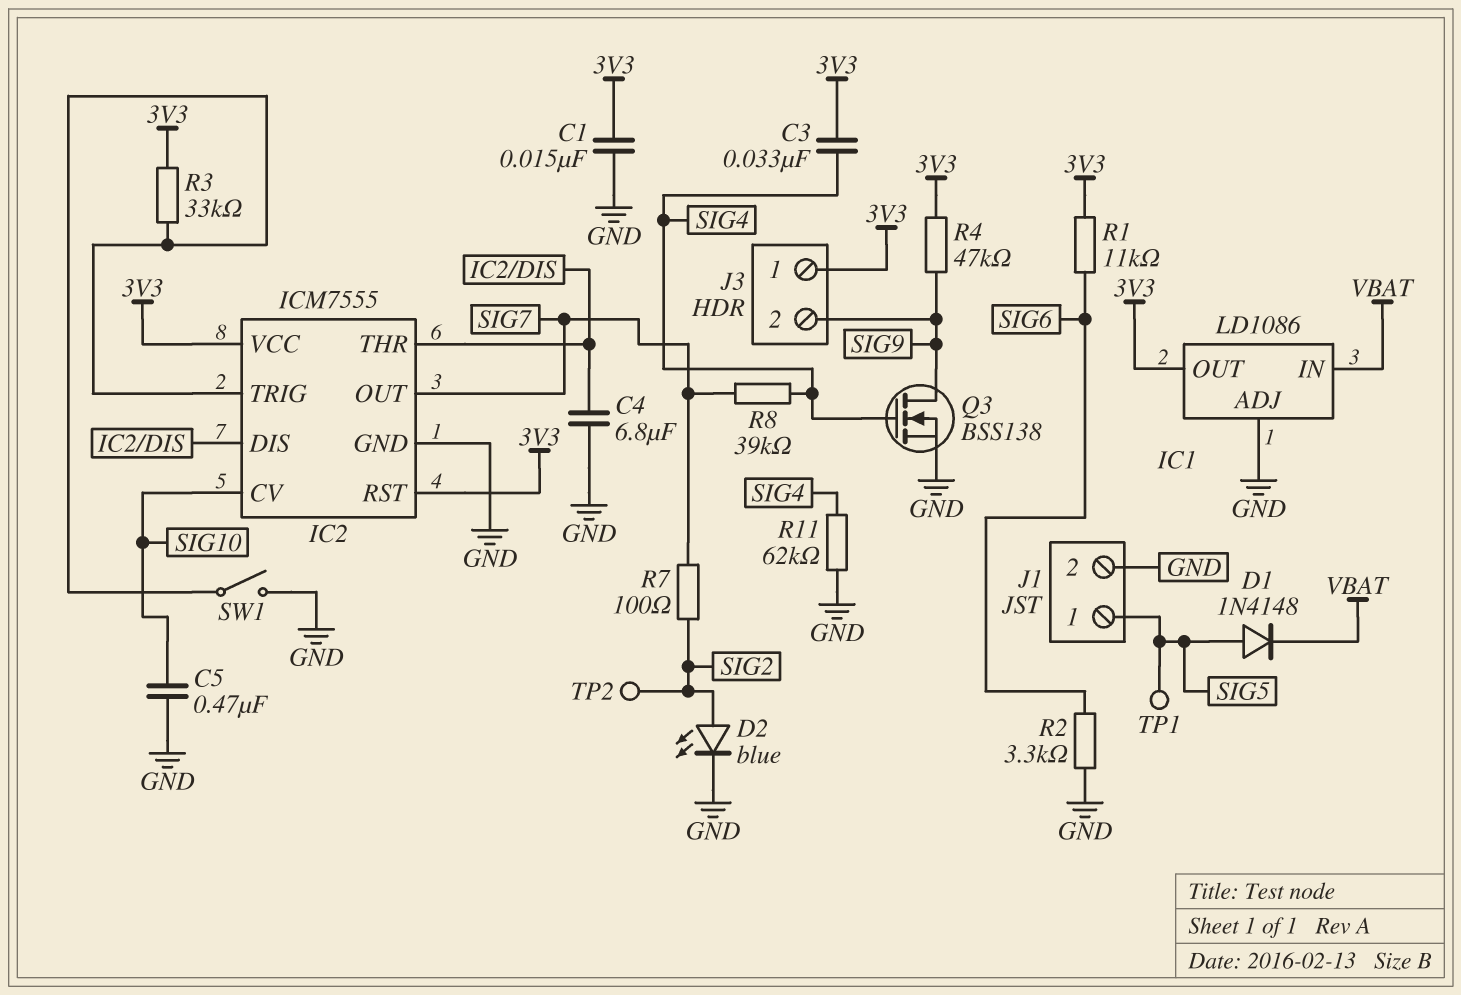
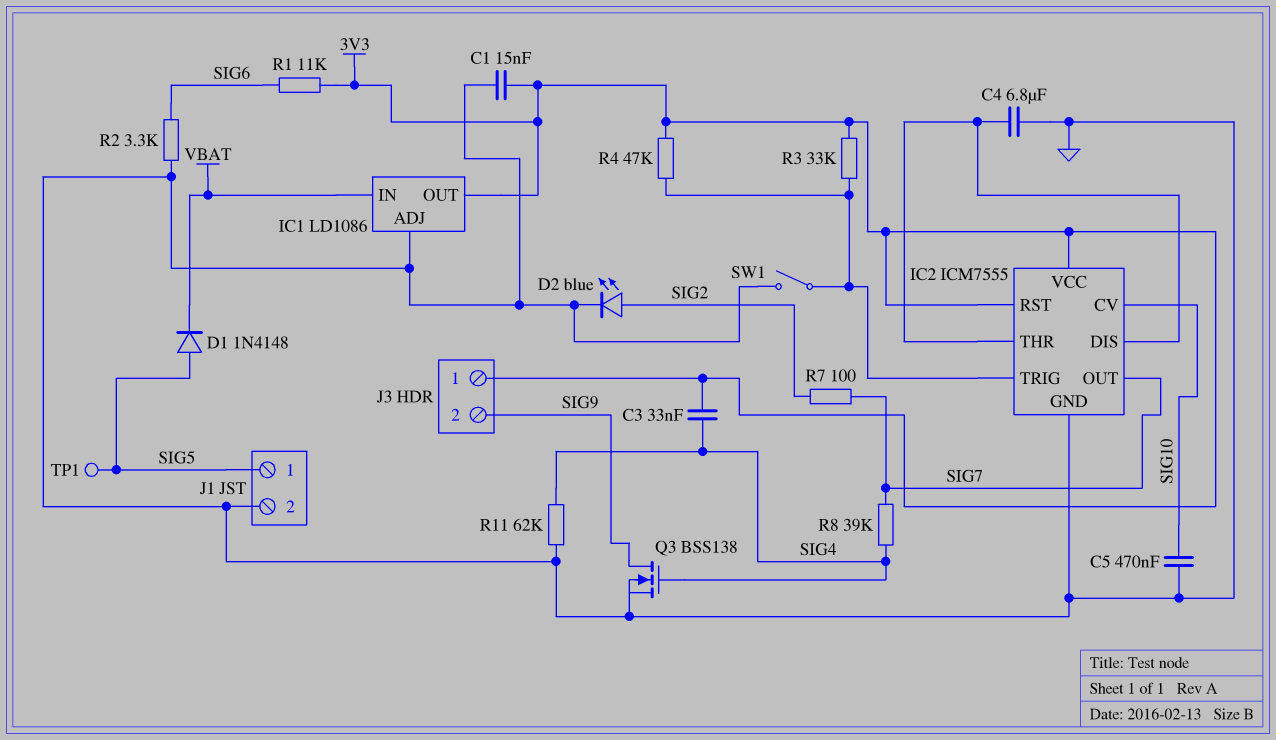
R4: 47k (3V3, SIG9) -> 47k (3V3, IC2/TRIG)
TP2: test point (SIG2) -> none

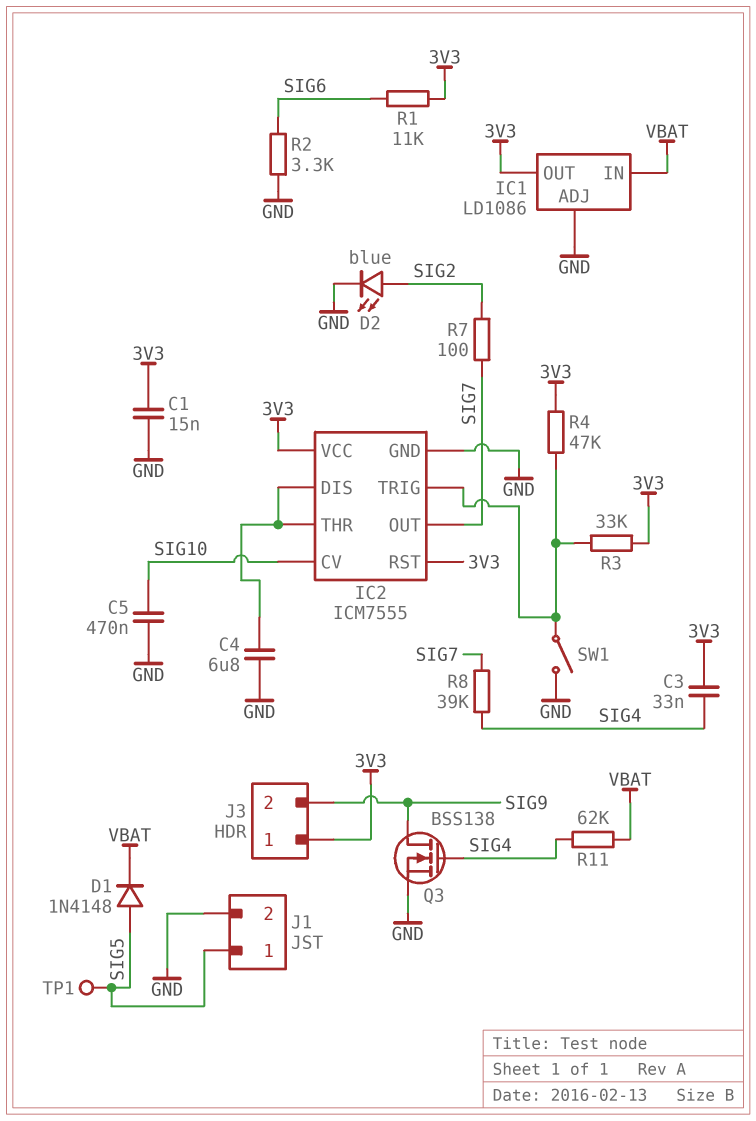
R11: 62k (GND, SIG4) -> 62k (SIG4, VBAT)

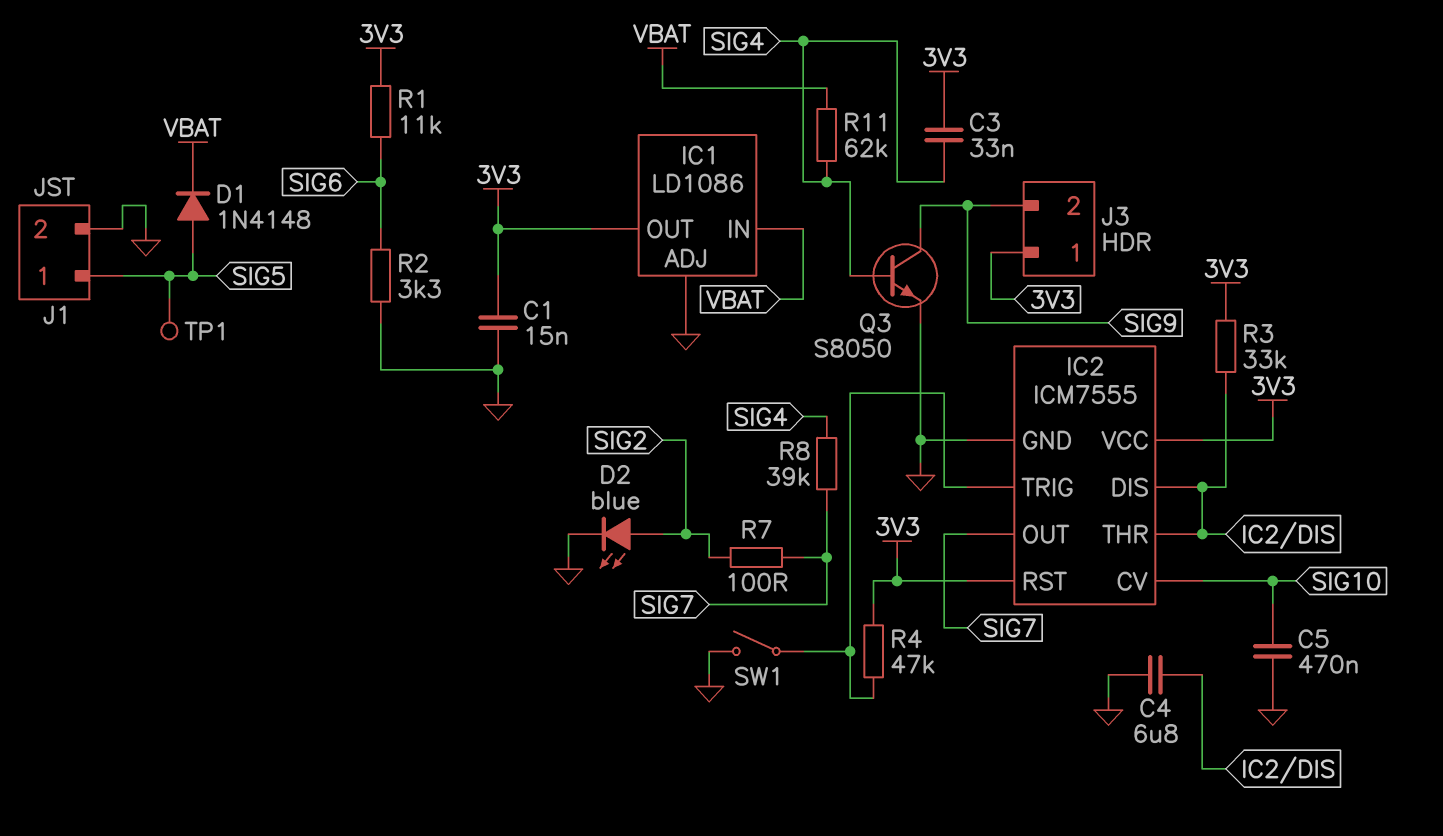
Q3: NMOS BSS138 (G SIG4, D SIG9, S GND) -> NPN S8050 (B SIG4, C SIG9, E GND)
R3: 33k (3V3, IC2/TRIG) -> 33k (3V3, IC2/DIS)

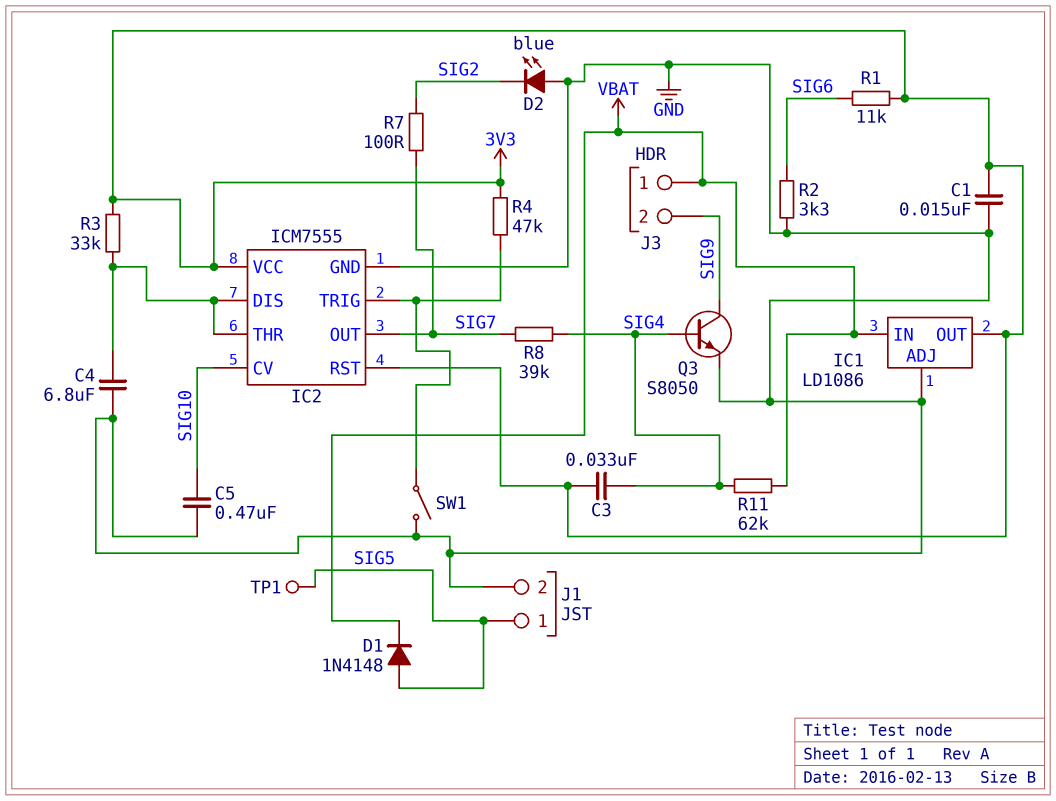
D2: LED blue (A SIG2, K GND) -> LED blue (A GND, K SIG2)
J3 pin 1: 3V3 -> VBAT

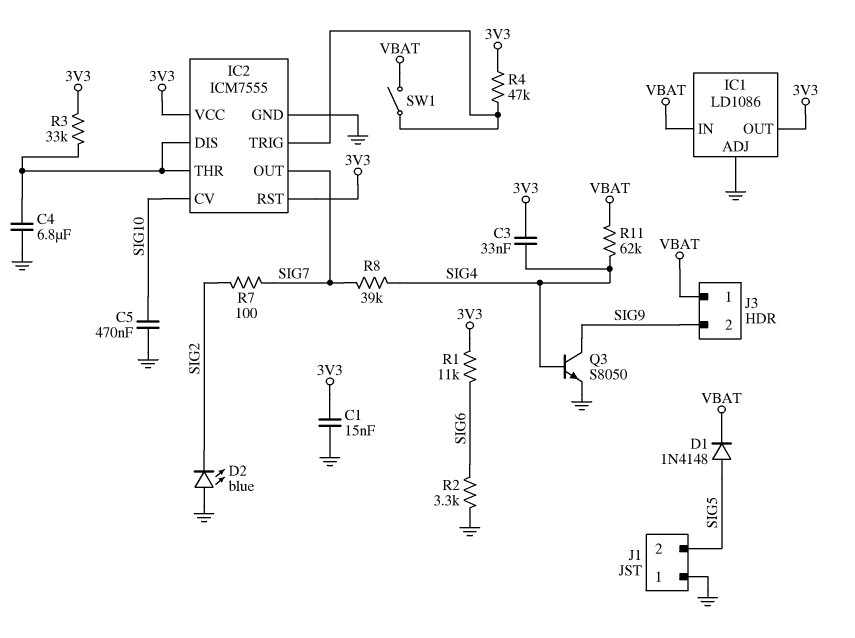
J1 pin 1: SIG5 -> GND
J1 pin 2: GND -> SIG5
SW1: switch (GND, IC2/TRIG) -> switch (IC2/TRIG, VBAT)
TP1: test point (SIG5) -> none

